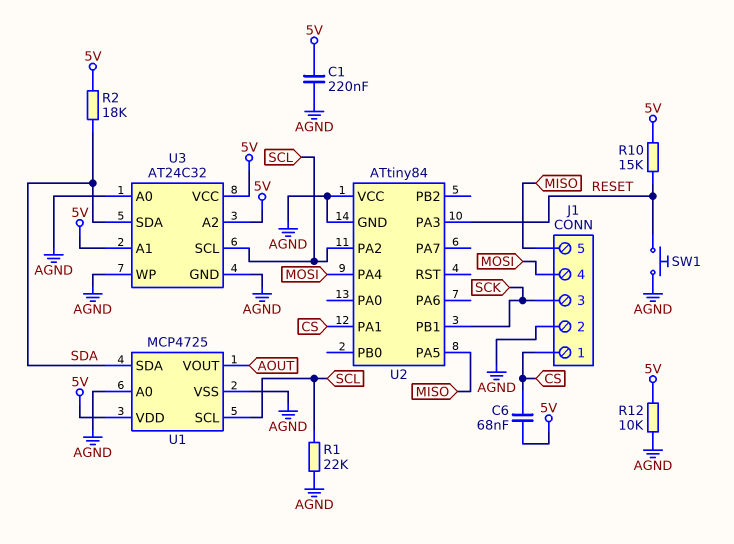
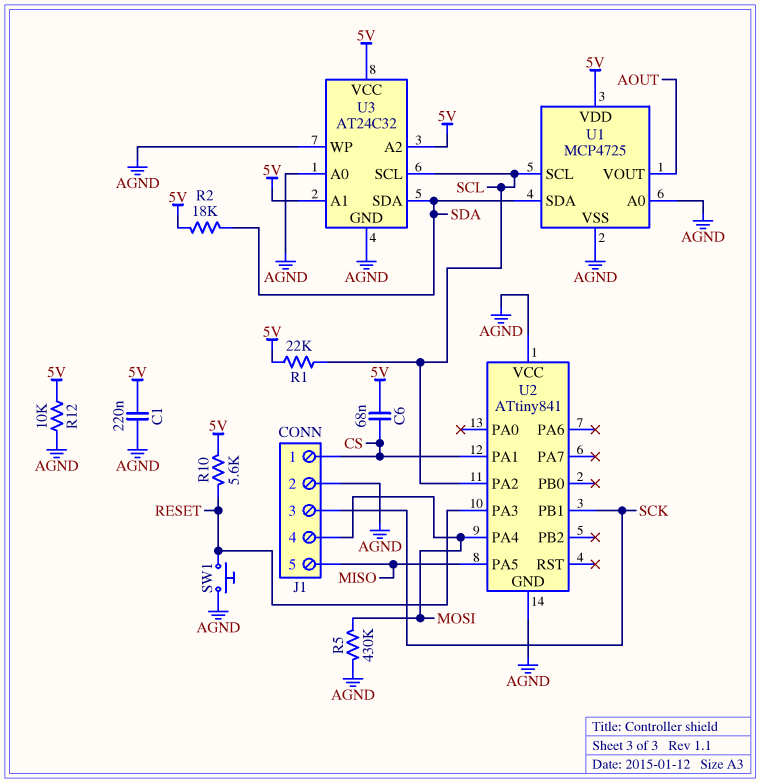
R1: 22k (AGND, SCL) -> 22k (5V, SCL)
R5: none -> 430k (AGND, MOSI)
R10: 15k (5V, RESET) -> 5.6k (5V, RESET)
U2: ATtiny84 -> ATtiny841

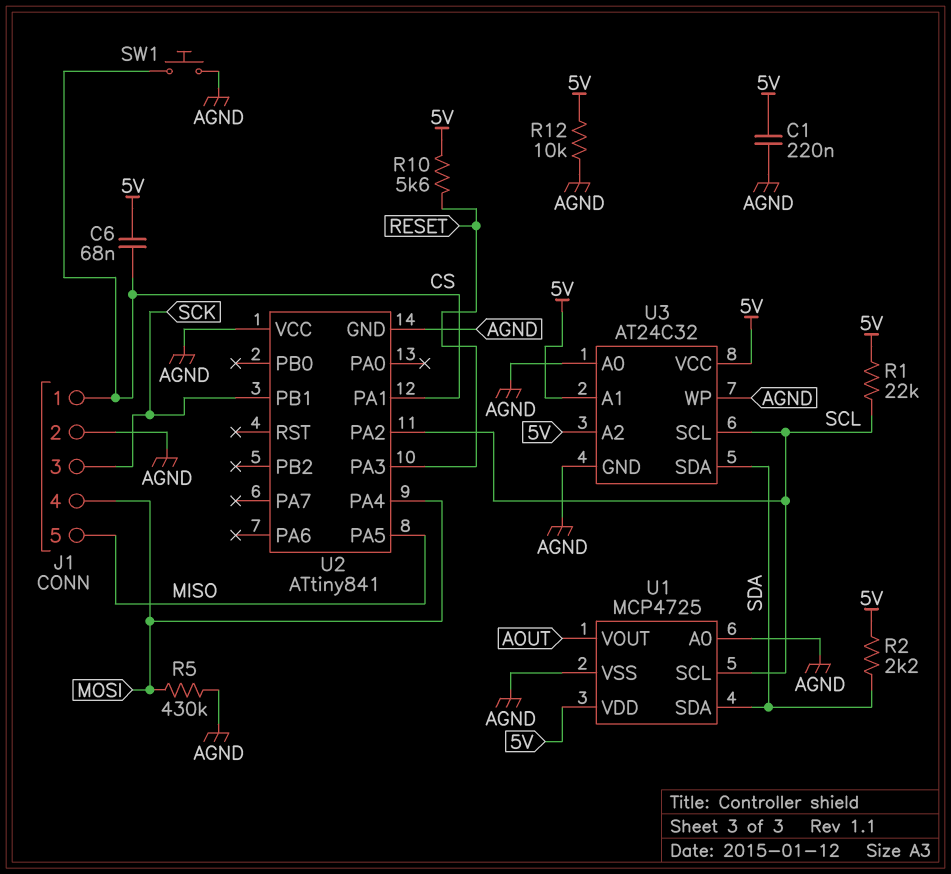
R2: 18k (5V, SDA) -> 2.2k (5V, SDA)
SW1: button (AGND, RESET) -> button (AGND, CS)

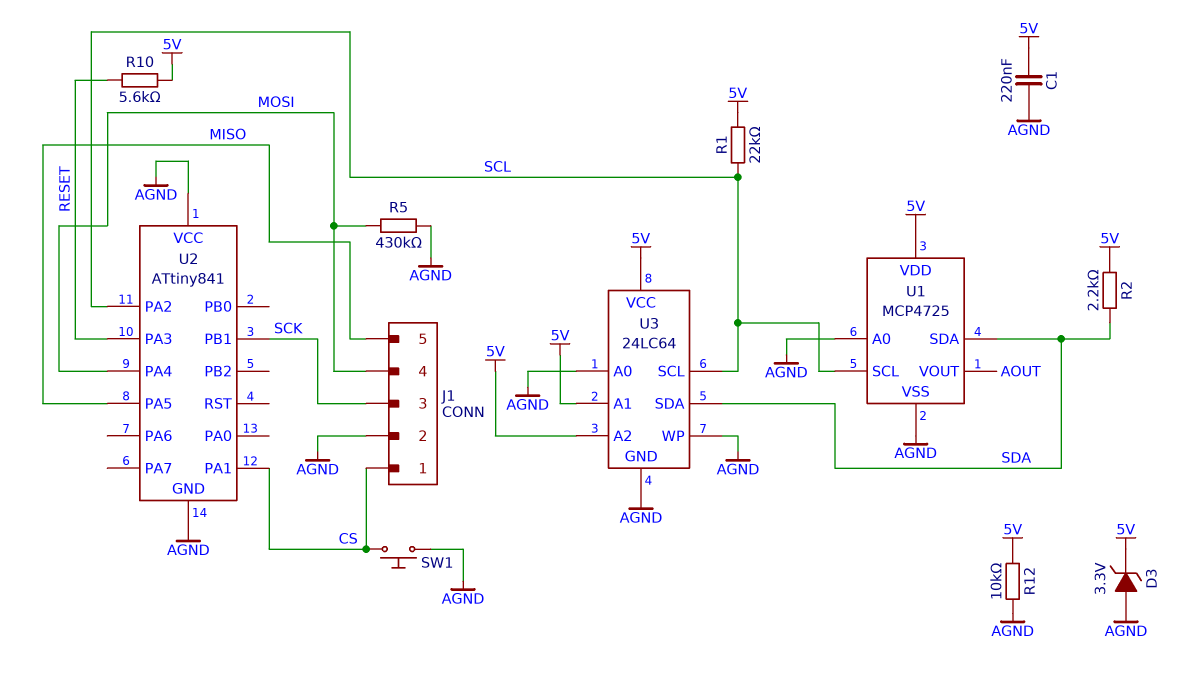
C6: 68nF (5V, CS) -> none
D3: none -> zener 3.3V (A AGND, K 5V)
U3: AT24C32 -> 24LC64

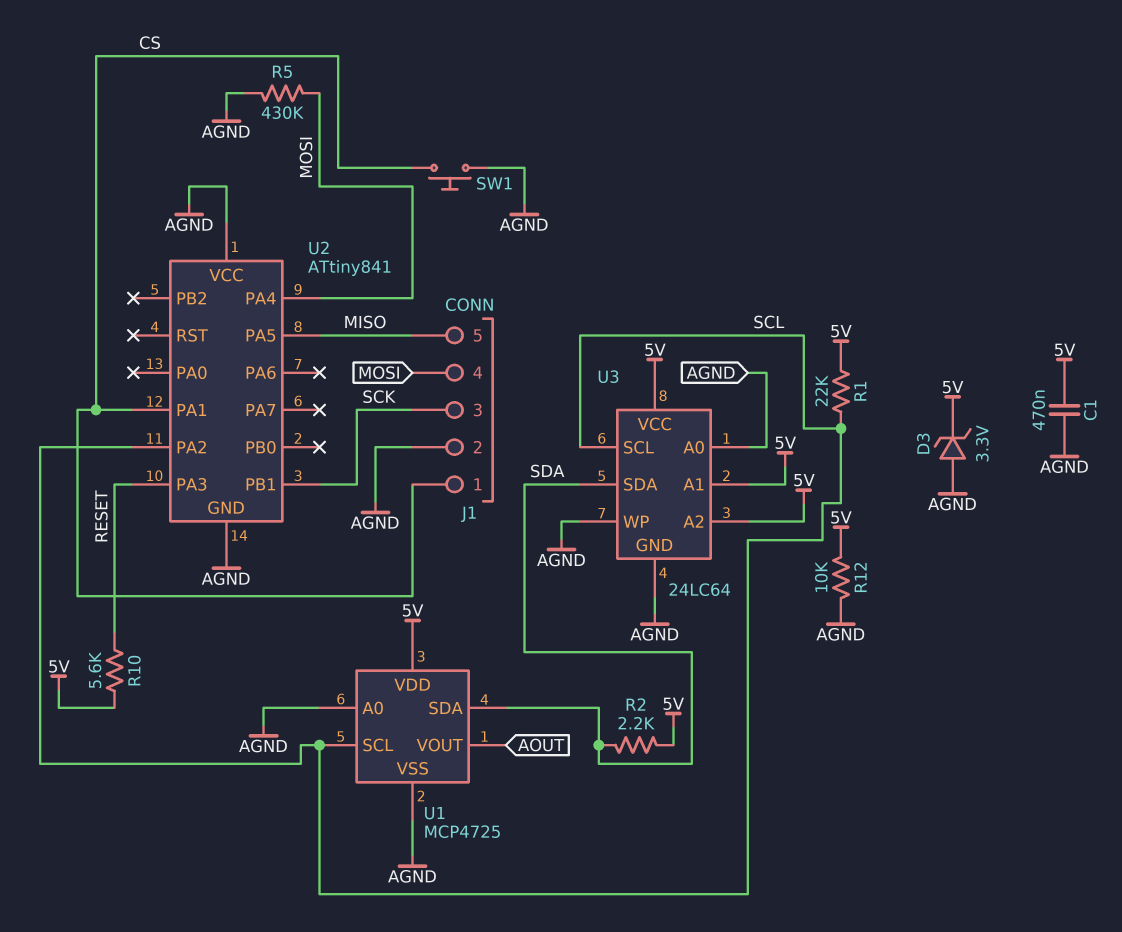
C1: 220nF (5V, AGND) -> 470nF (5V, AGND)

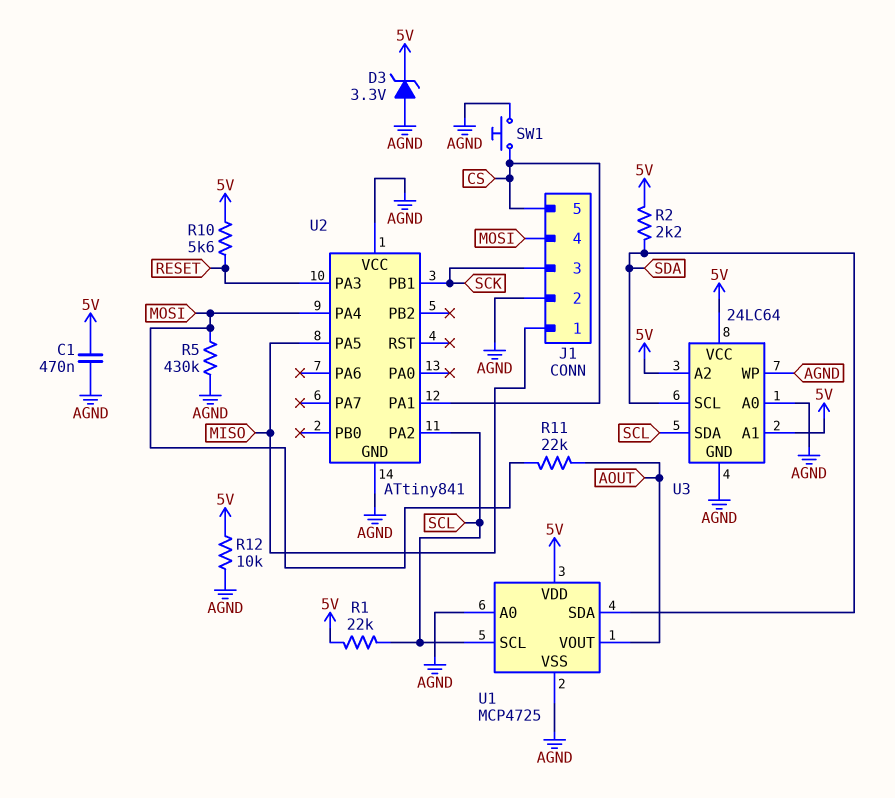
J1 pin 1: CS -> MISO
J1 pin 5: MISO -> CS
R11: none -> 22k (AOUT, MOSI)
U3 pin SCL: SCL -> SDA
U3 pin SDA: SDA -> SCL

